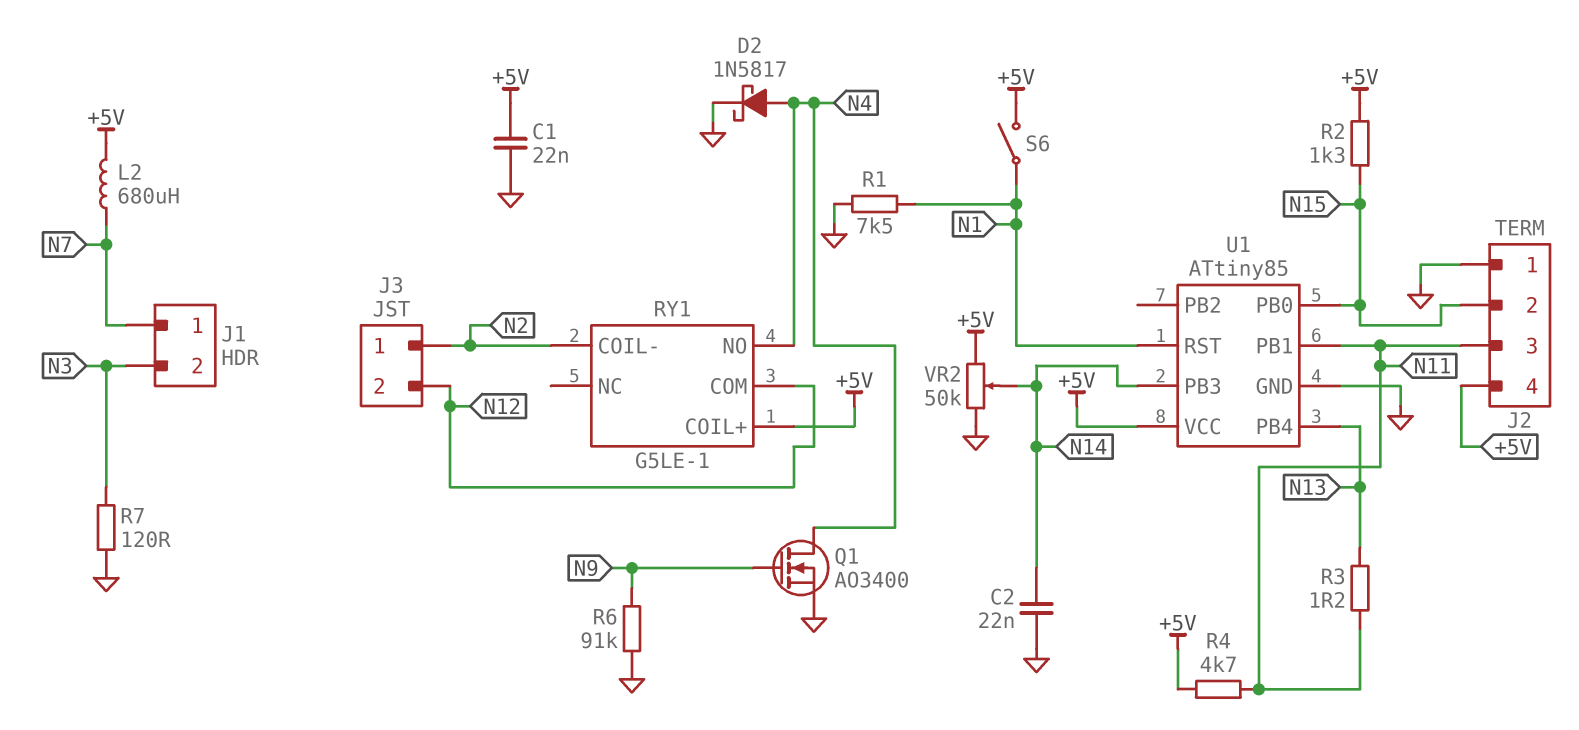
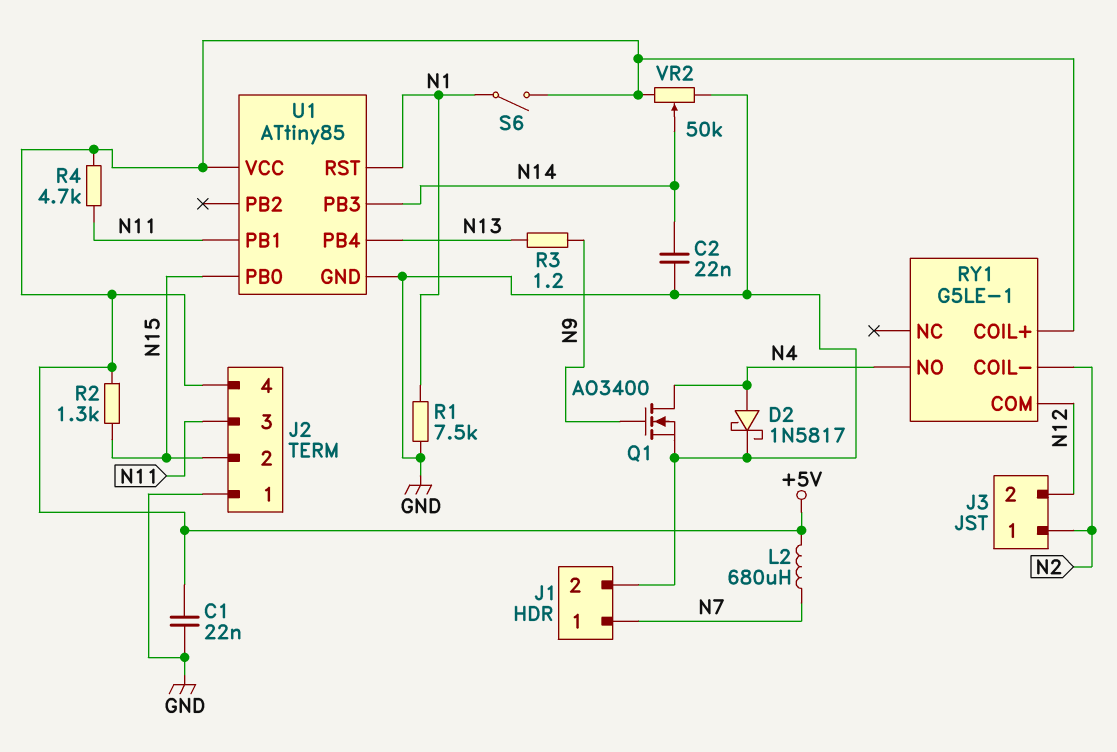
J1 pin 2: N3 -> GND
R3: 1.2 (N11, N13) -> 1.2 (N9, N13)
R6: 91k (GND, N9) -> none
R7: 120 (GND, N3) -> none

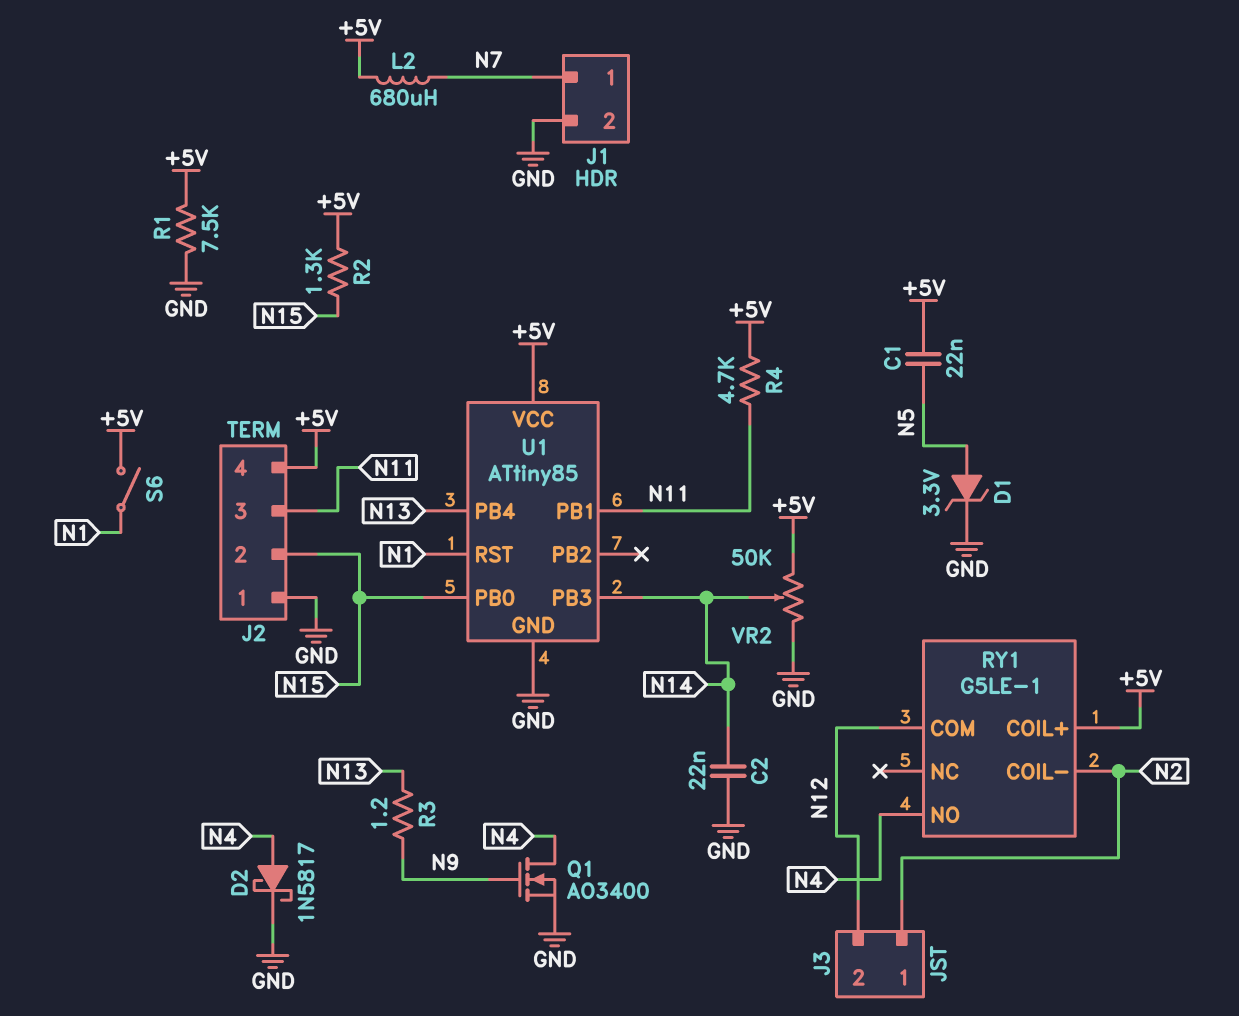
C1: 22nF (+5V, GND) -> 22nF (+5V, N5)
D1: none -> zener 3.3V (A N5, K GND)
R1: 7.5k (GND, N1) -> 7.5k (+5V, GND)

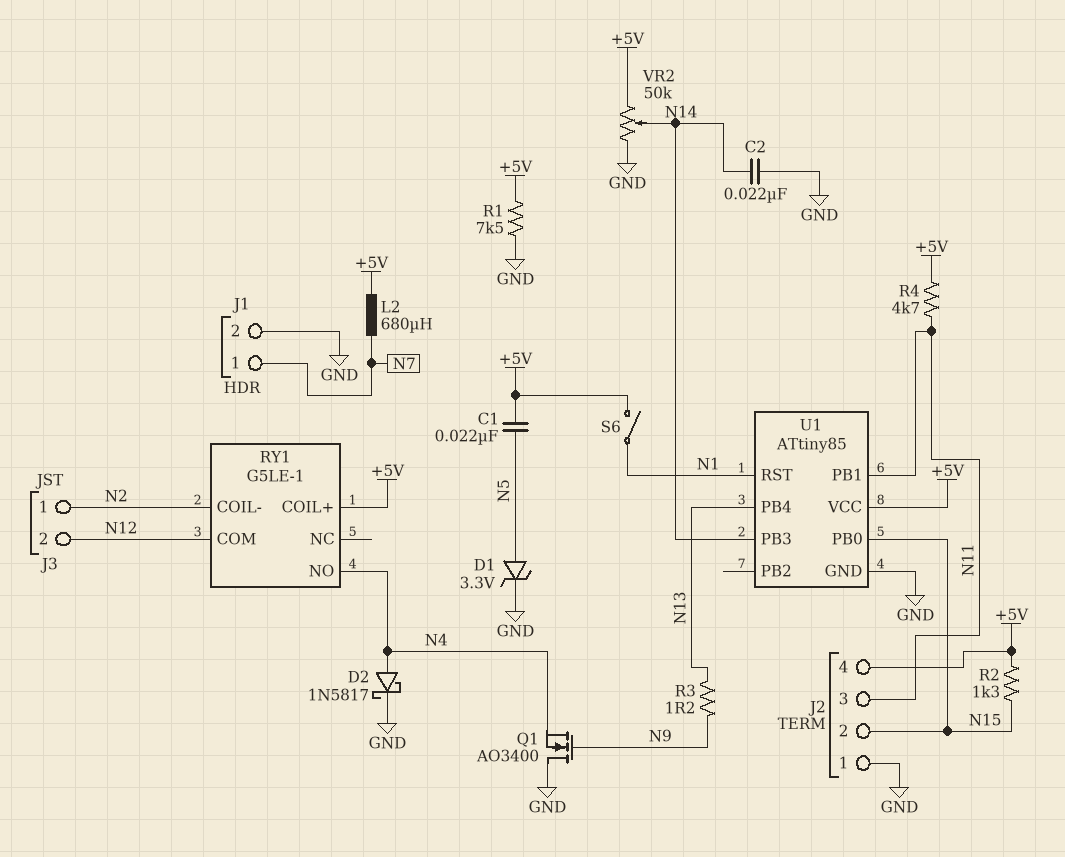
Q1: NMOS AO3400 (G N9, D N4, S GND) -> NMOS AO3400 (G N9, D GND, S N4)

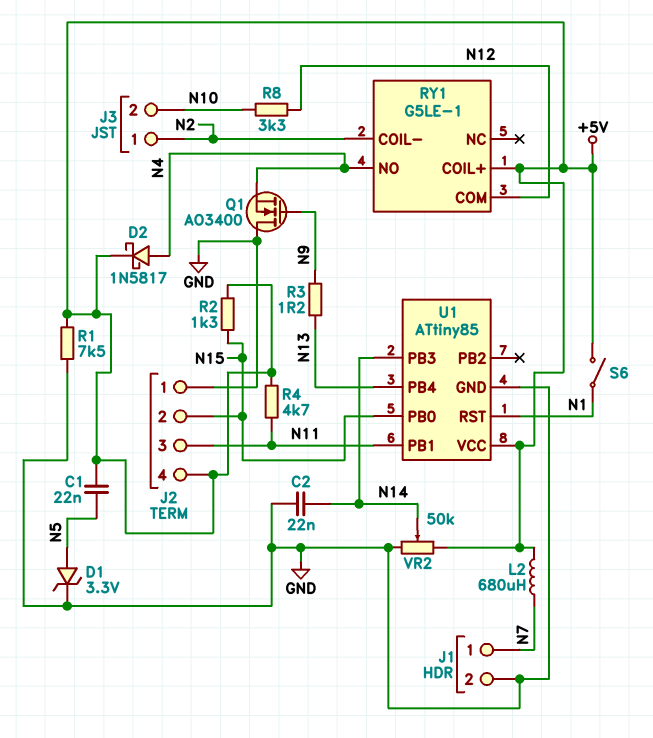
D2: schottky 1N5817 (A N4, K GND) -> schottky 1N5817 (A N4, K +5V)
J3 pin 2: N12 -> N10
R8: none -> 3.3k (N10, N12)

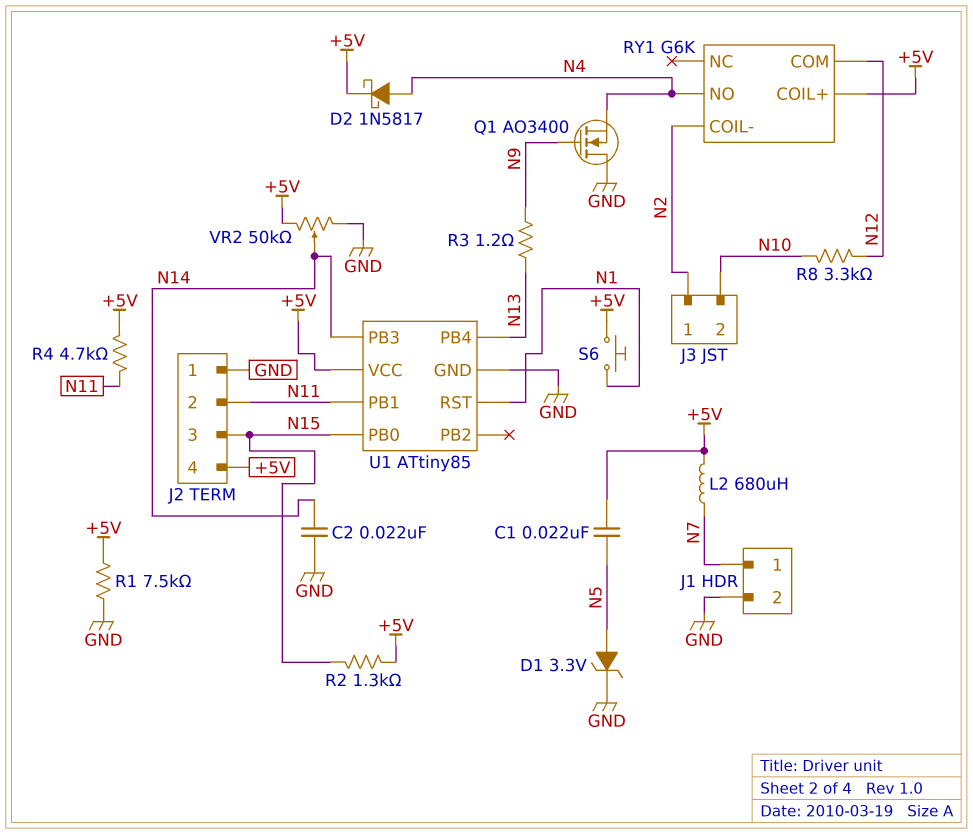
J2 pin 2: N15 -> N11
J2 pin 3: N11 -> N15
RY1: G5LE-1 -> G6K
S6: switch (+5V, N1) -> button (+5V, N1)

